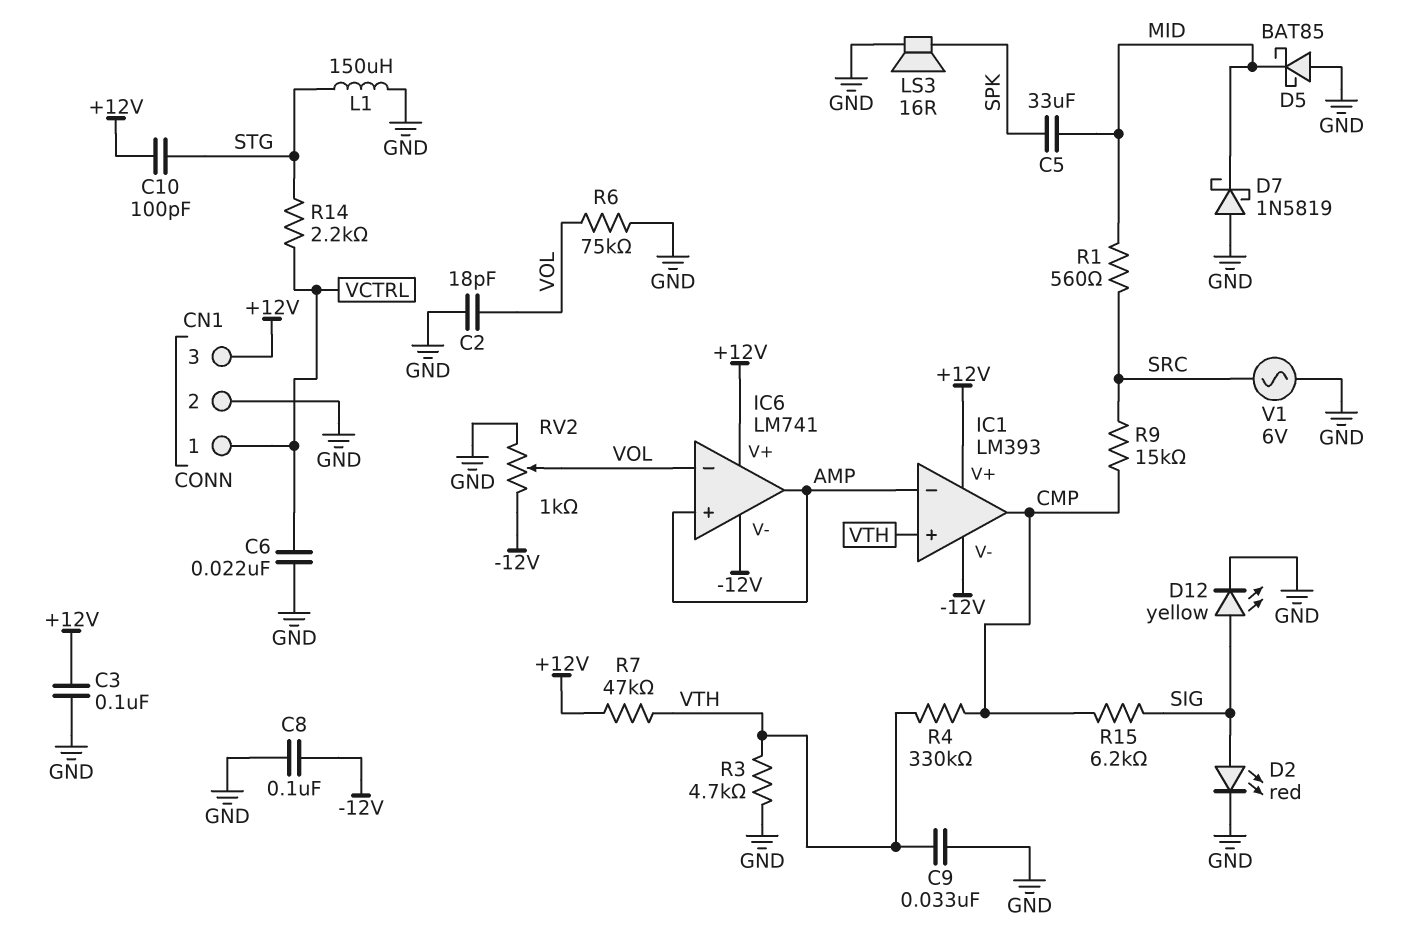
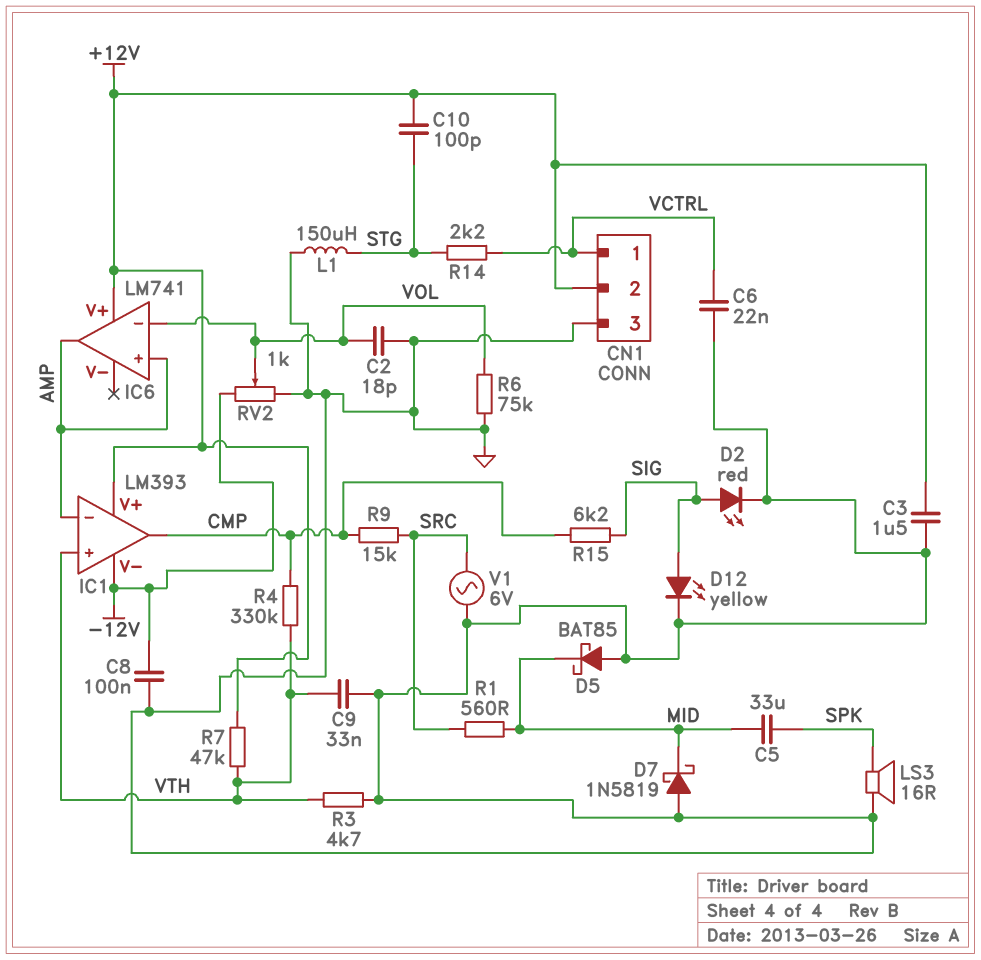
C3: 100nF (+12V, GND) -> 1.5uF (+12V, GND)
CN1 pin 2: GND -> +12V
CN1 pin 3: +12V -> GND
IC6 pin V-: -12V -> none

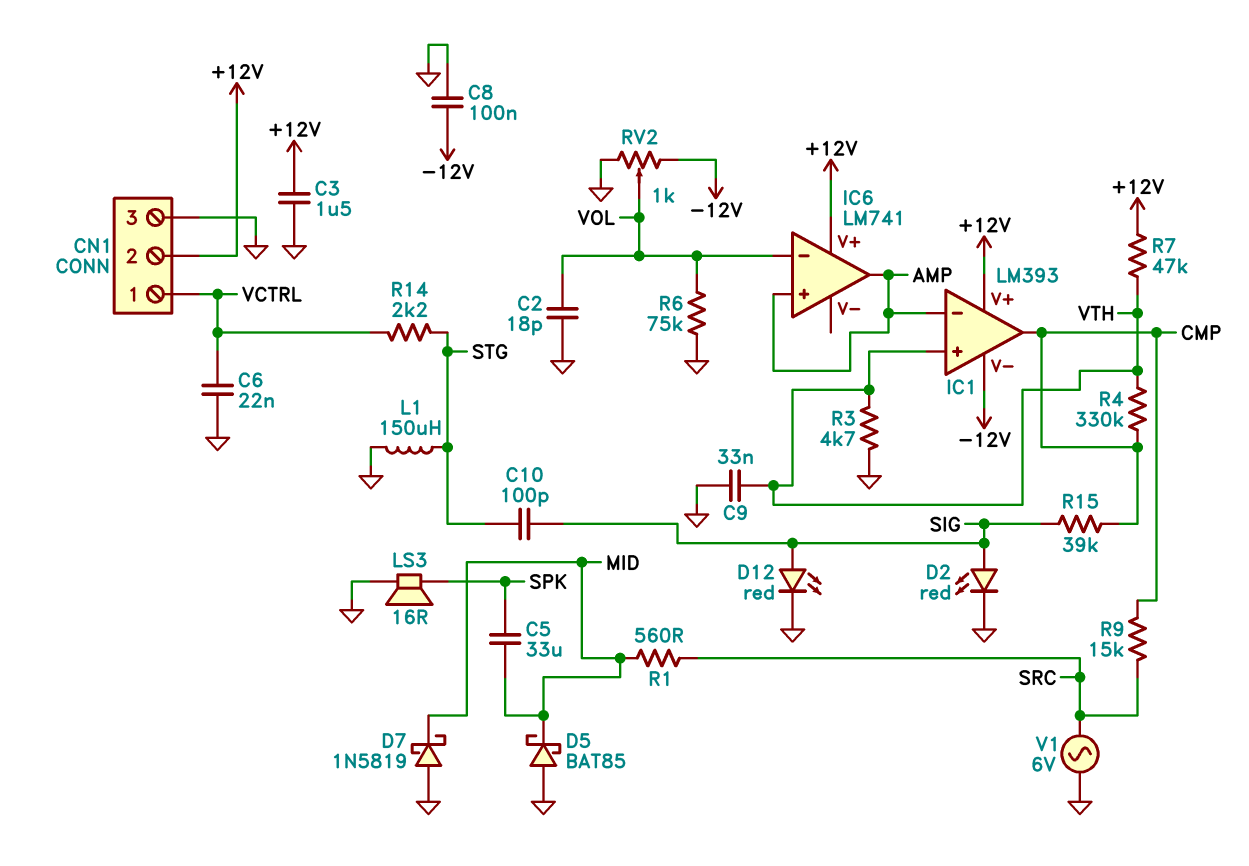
C10: 100pF (+12V, STG) -> 100pF (SIG, STG)
D12: LED yellow (A SIG, K GND) -> LED red (A SIG, K GND)
R15: 6.2k (CMP, SIG) -> 39k (CMP, SIG)

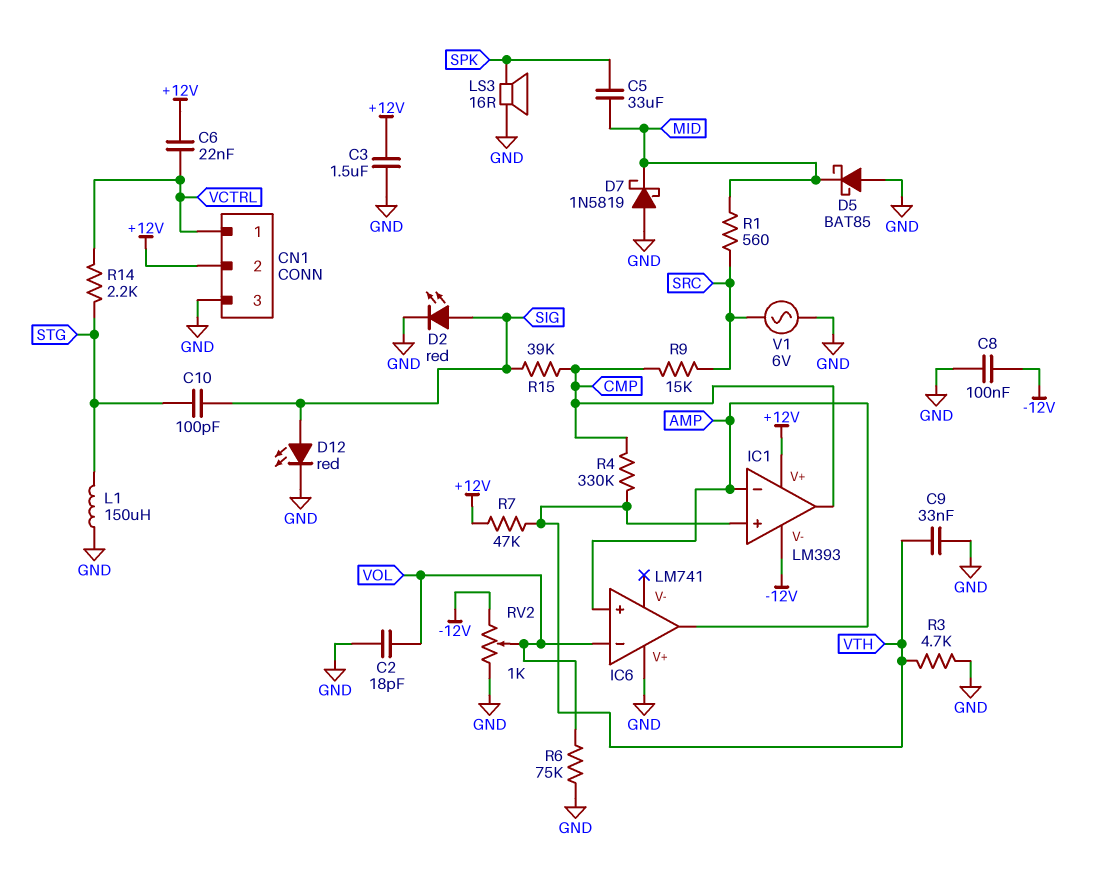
C6: 22nF (GND, VCTRL) -> 22nF (+12V, VCTRL)
IC6 pin V+: +12V -> GND

